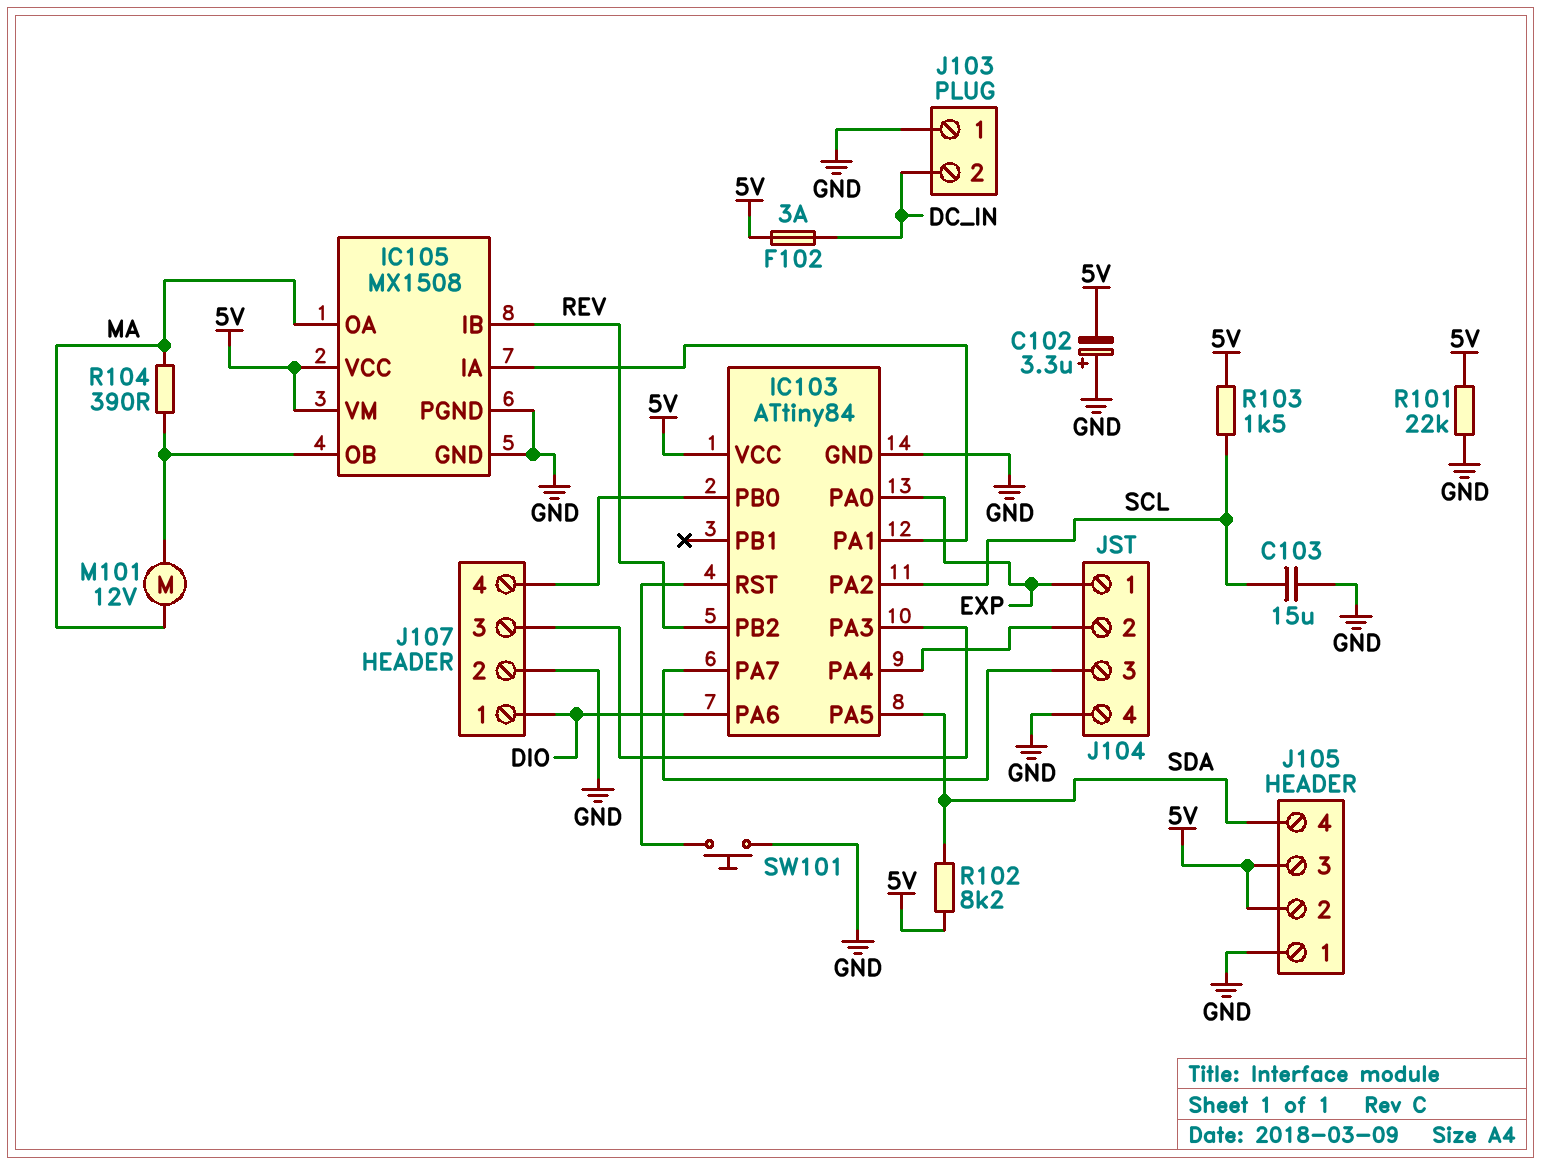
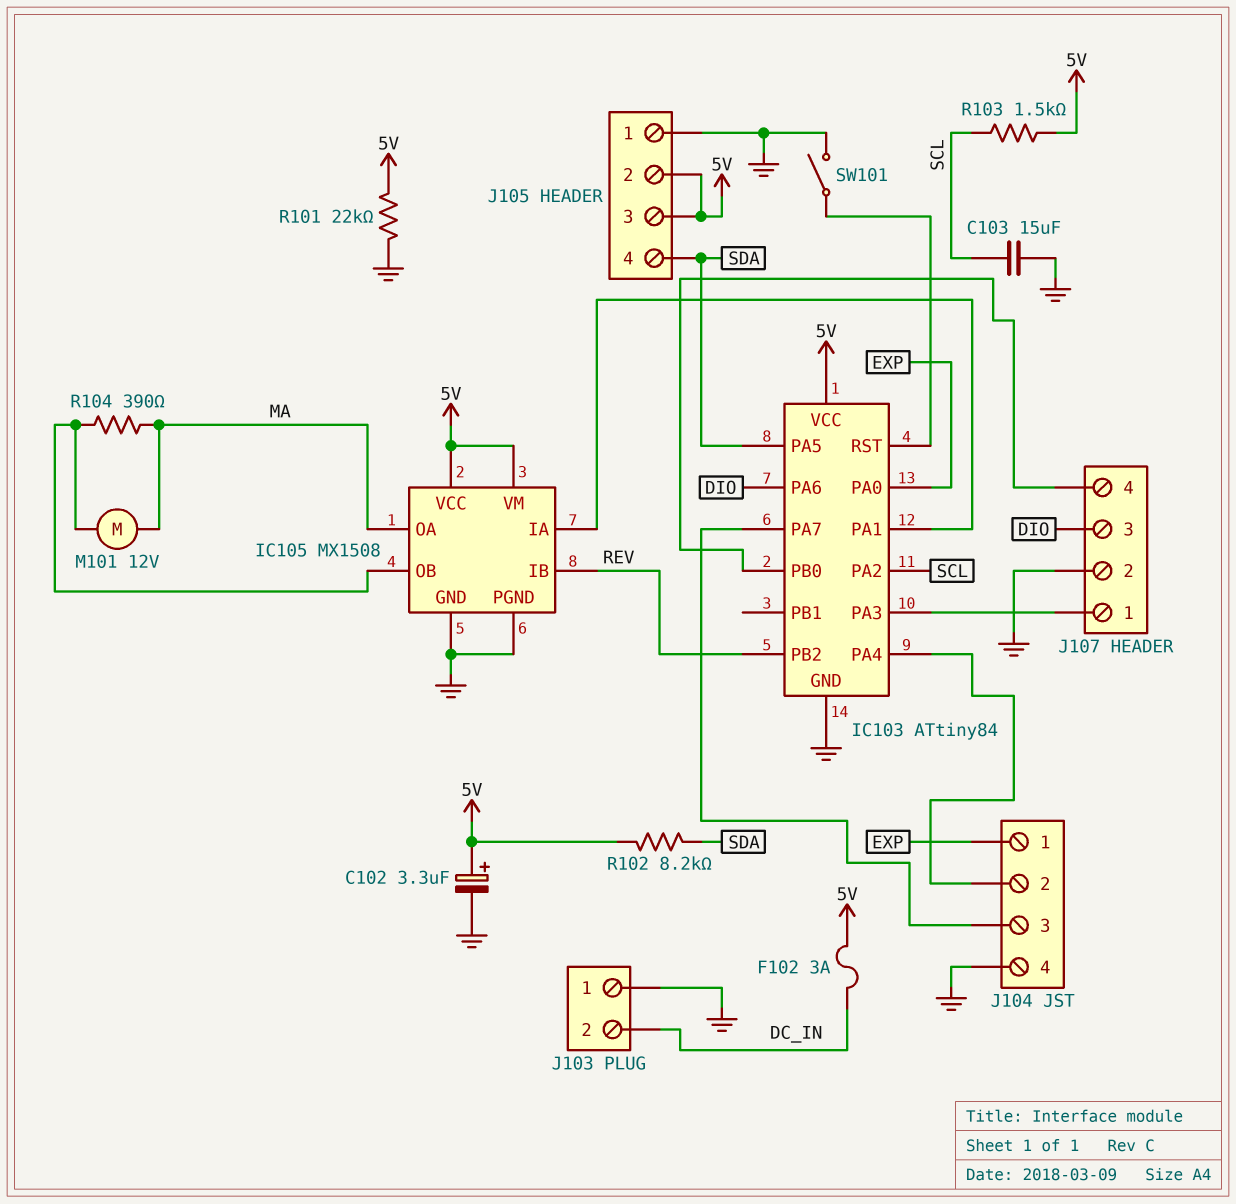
C102: 3.3uF (plus GND, minus 5V) -> 3.3uF (plus 5V, minus GND)
J107 pin 1: DIO -> IC103/PA3
J107 pin 3: IC103/PA3 -> DIO
SW101: button (GND, IC103/RST) -> switch (GND, IC103/RST)

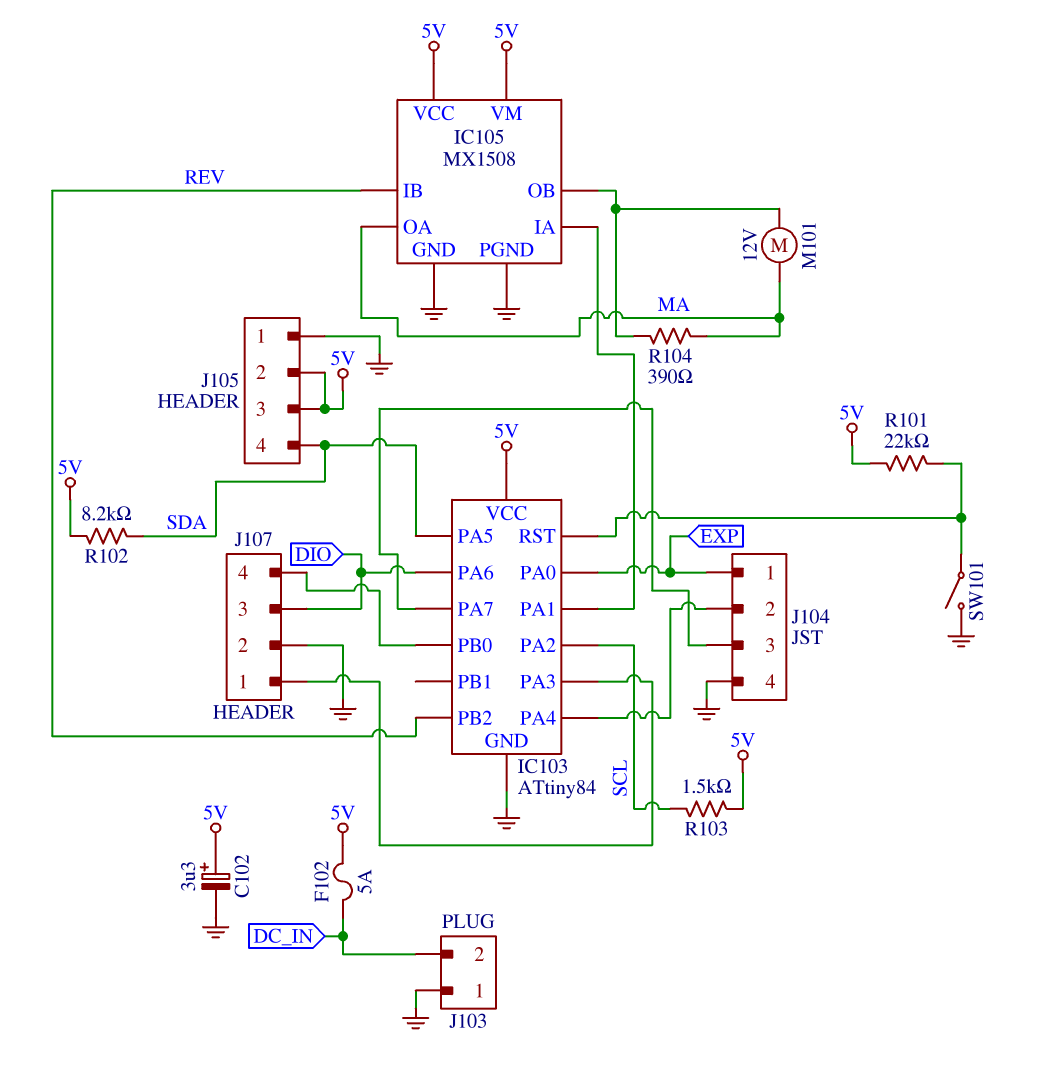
C103: 15uF (GND, SCL) -> none
F102: 3A (5V, DC_IN) -> 5A (5V, DC_IN)
R101: 22k (5V, GND) -> 22k (5V, IC103/RST)

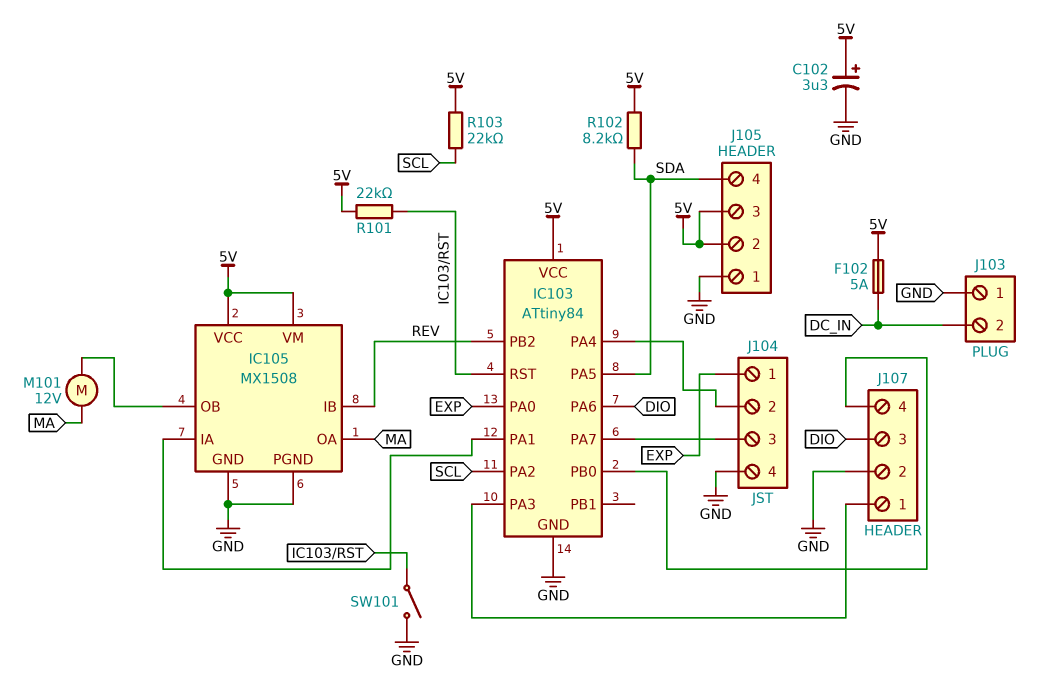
R103: 1.5k (5V, SCL) -> 22k (5V, SCL)
R104: 390 (IC105/OB, MA) -> none

